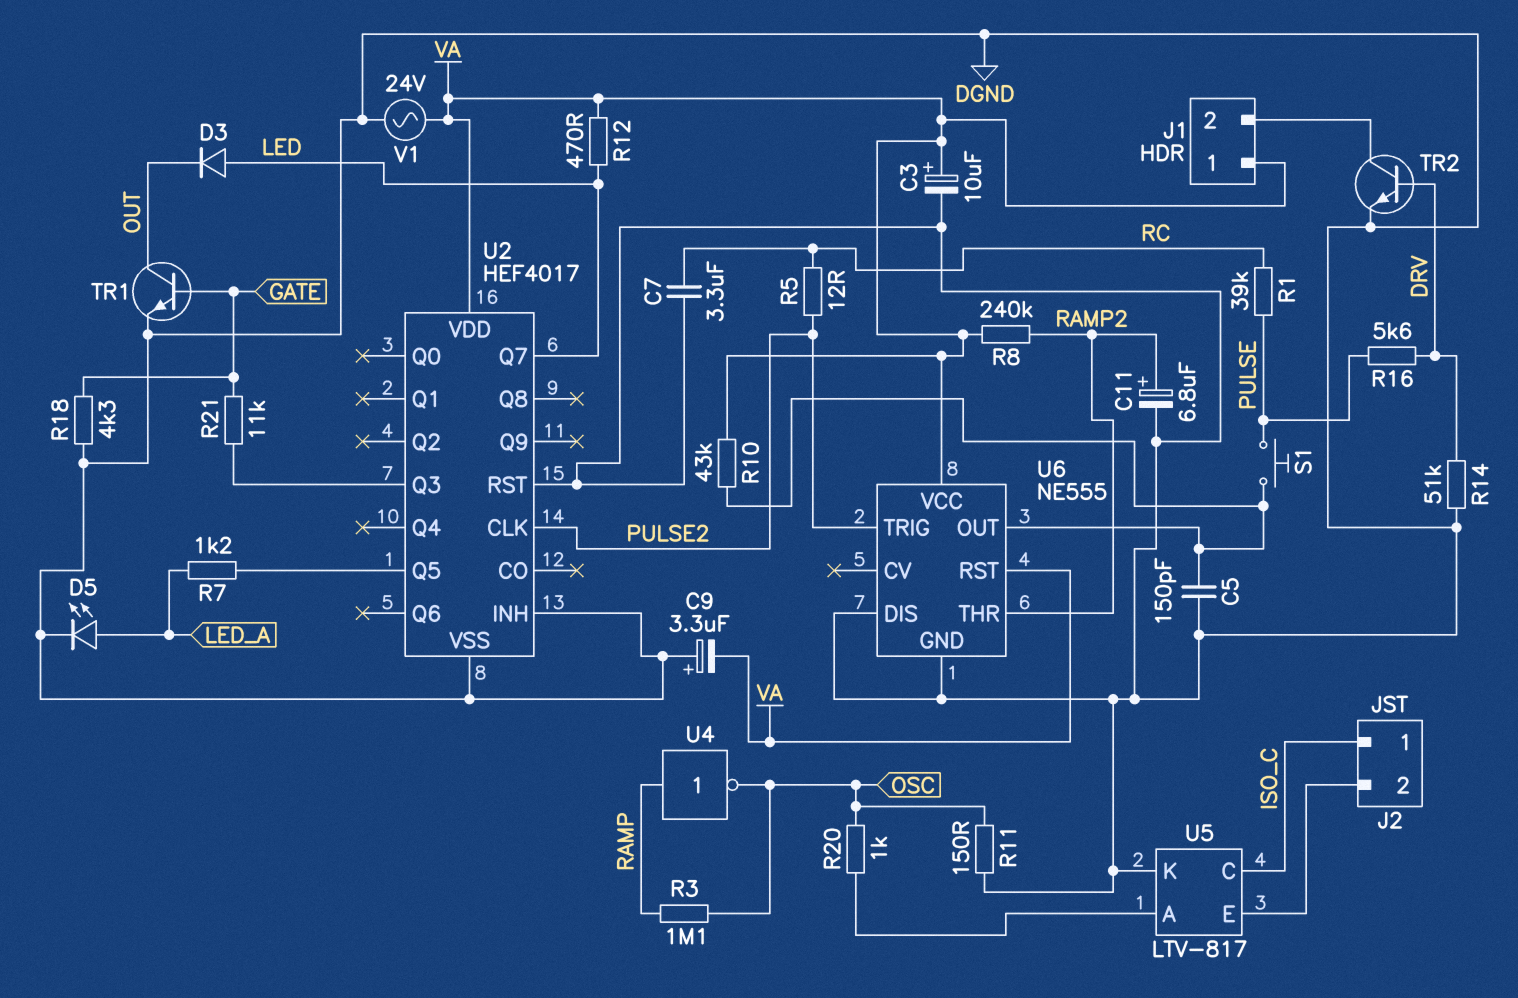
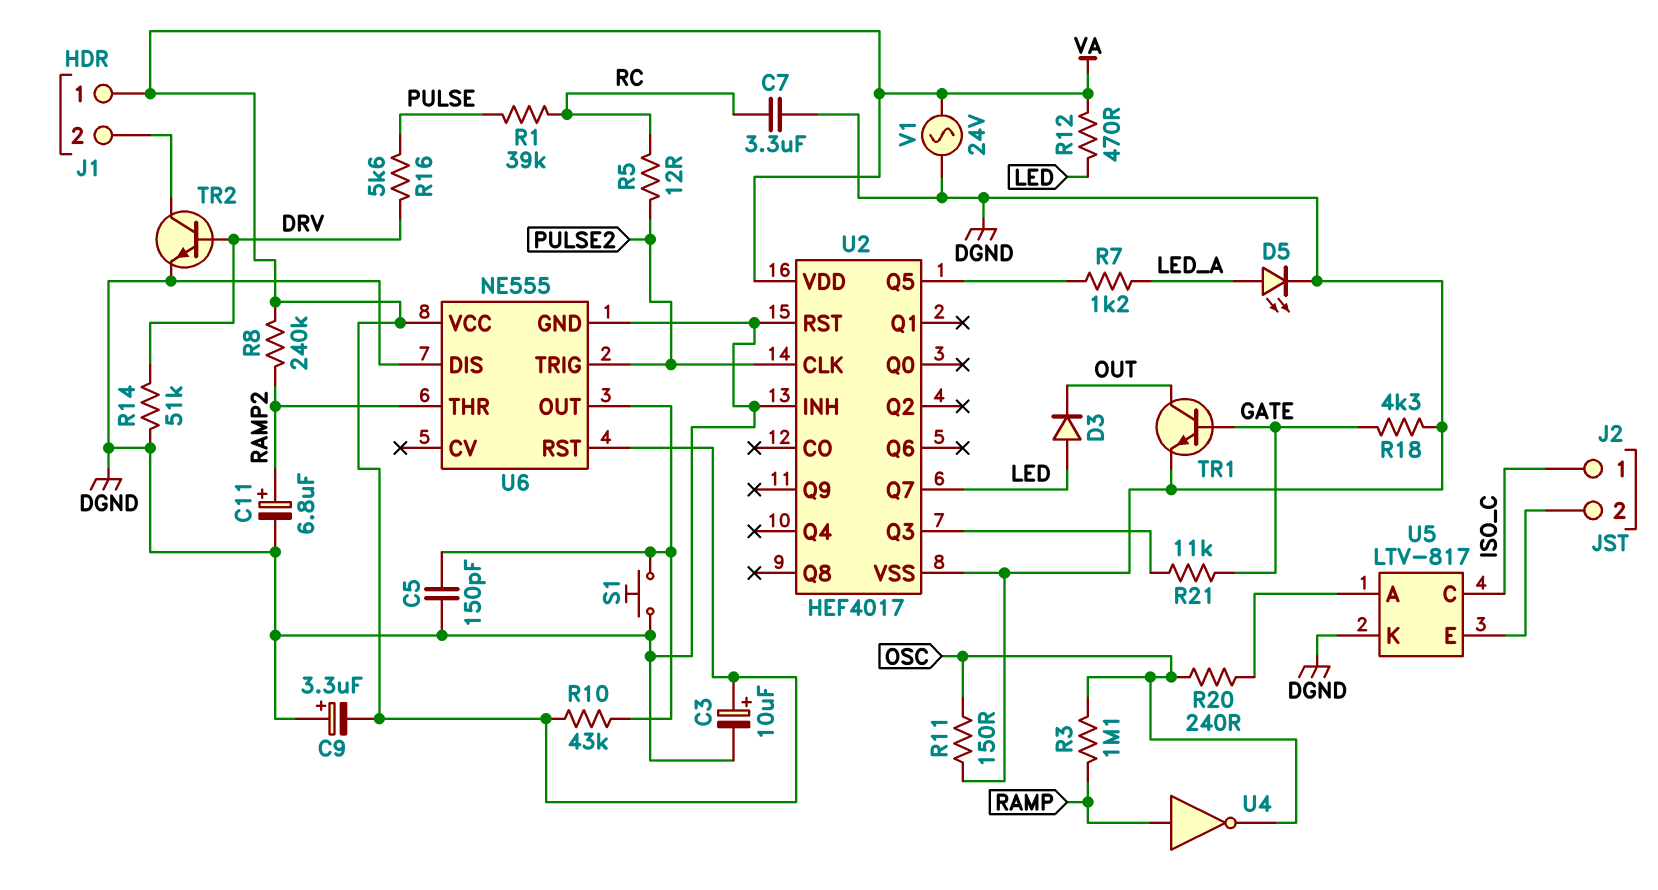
R20: 1k (OSC, U5/A) -> 240 (OSC, U5/A)
S1: button (PULSE, U6/OUT) -> button (DGND, U6/OUT)

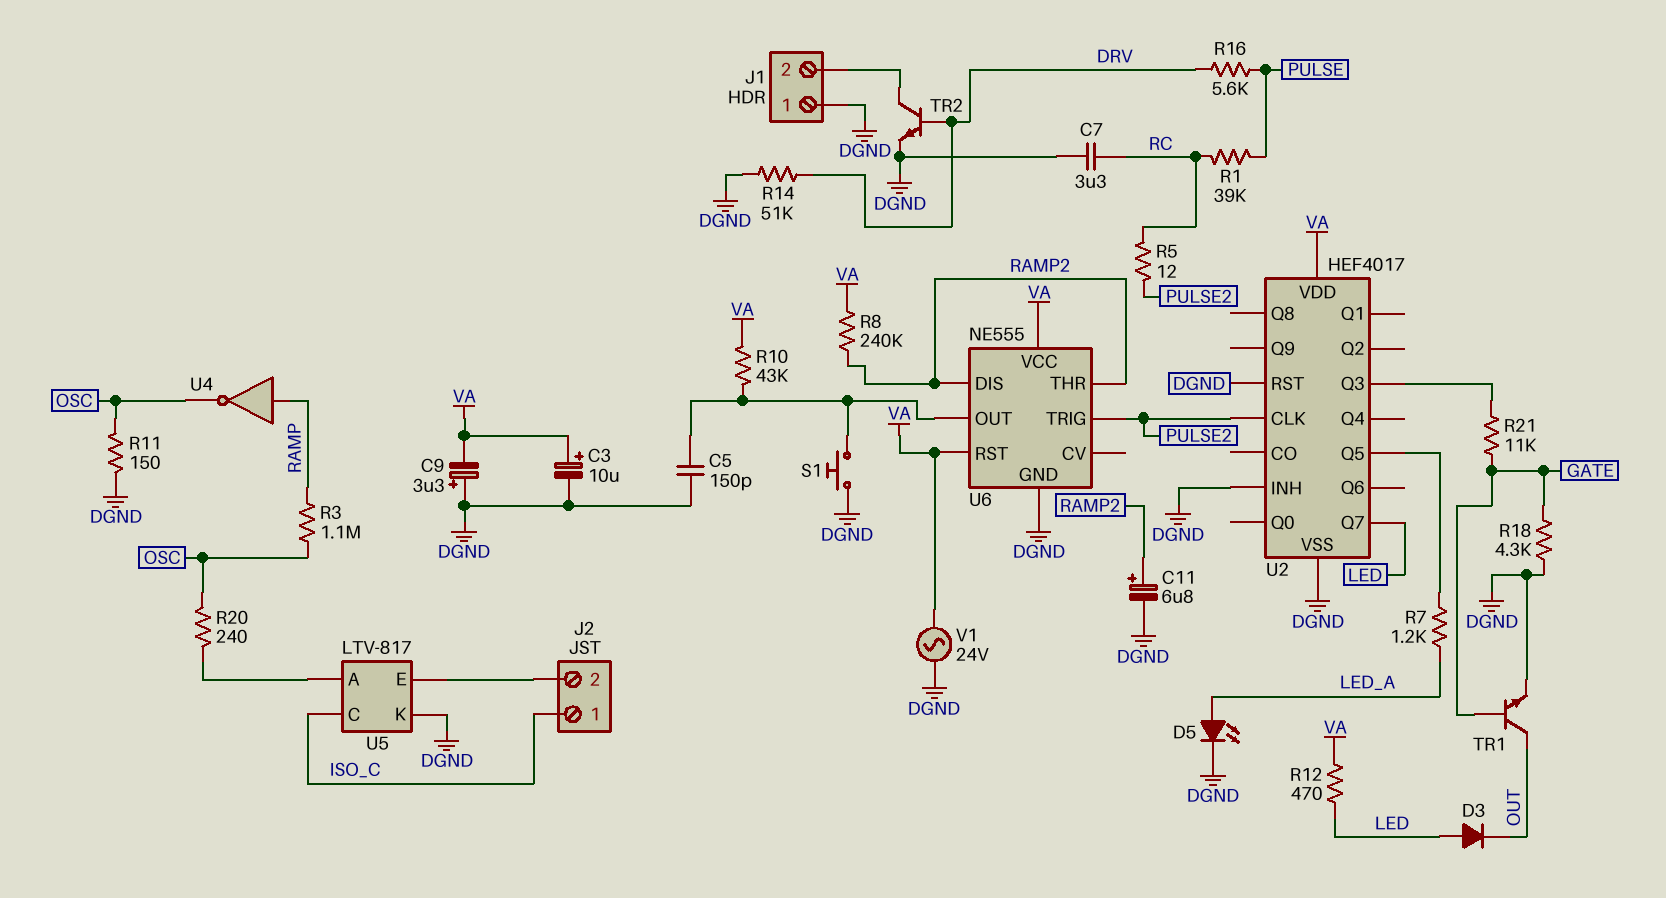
J1 pin 1: VA -> DGND
U6 pin DIS: DGND -> RAMP2

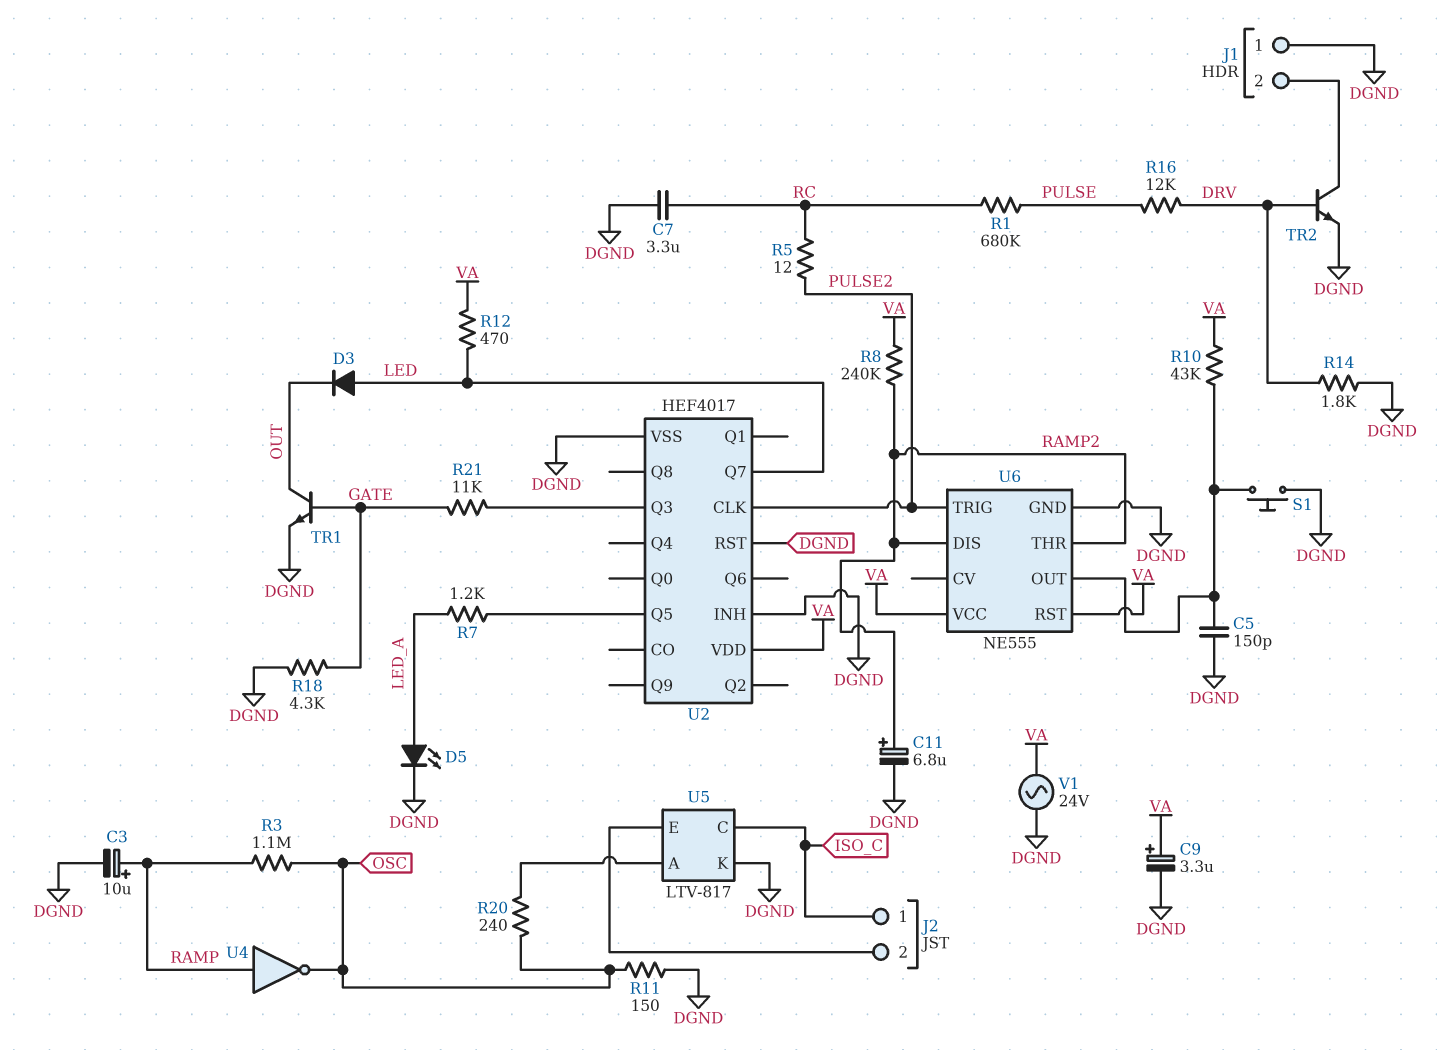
C3: 10uF (plus VA, minus DGND) -> 10uF (plus RAMP, minus DGND)
C9: 3.3uF (plus DGND, minus VA) -> 3.3uF (plus VA, minus DGND)
R1: 39k (PULSE, RC) -> 680k (PULSE, RC)
R14: 51k (DGND, DRV) -> 1.8k (DGND, DRV)
R16: 5.6k (DRV, PULSE) -> 12k (DRV, PULSE)

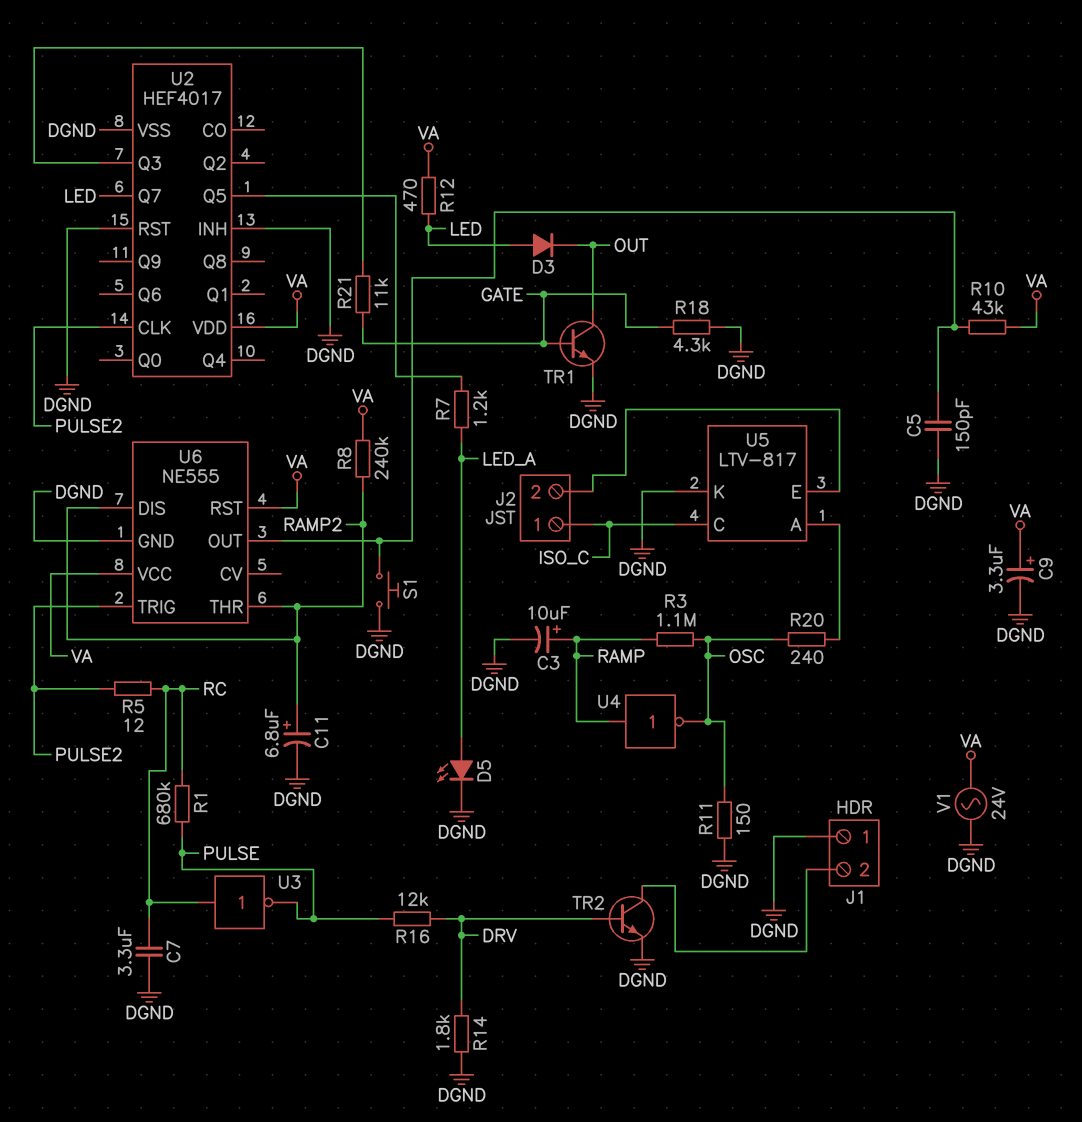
U3: none -> NOT (in RC, out PULSE)

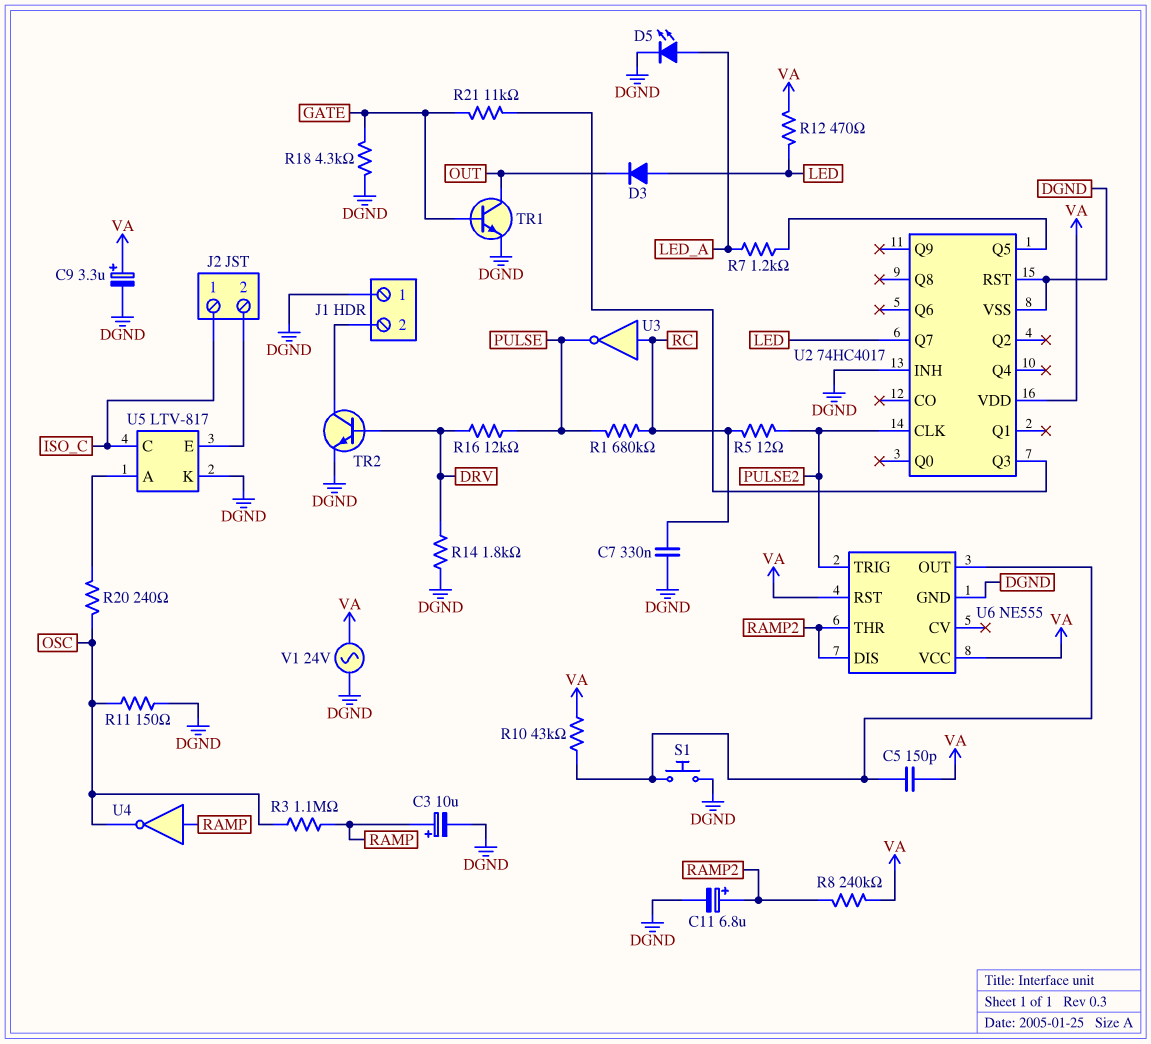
C5: 150pF (DGND, U6/OUT) -> 150pF (U6/OUT, VA)
C7: 3.3uF (DGND, RC) -> 330nF (DGND, RC)
U2: HEF4017 -> 74HC4017

